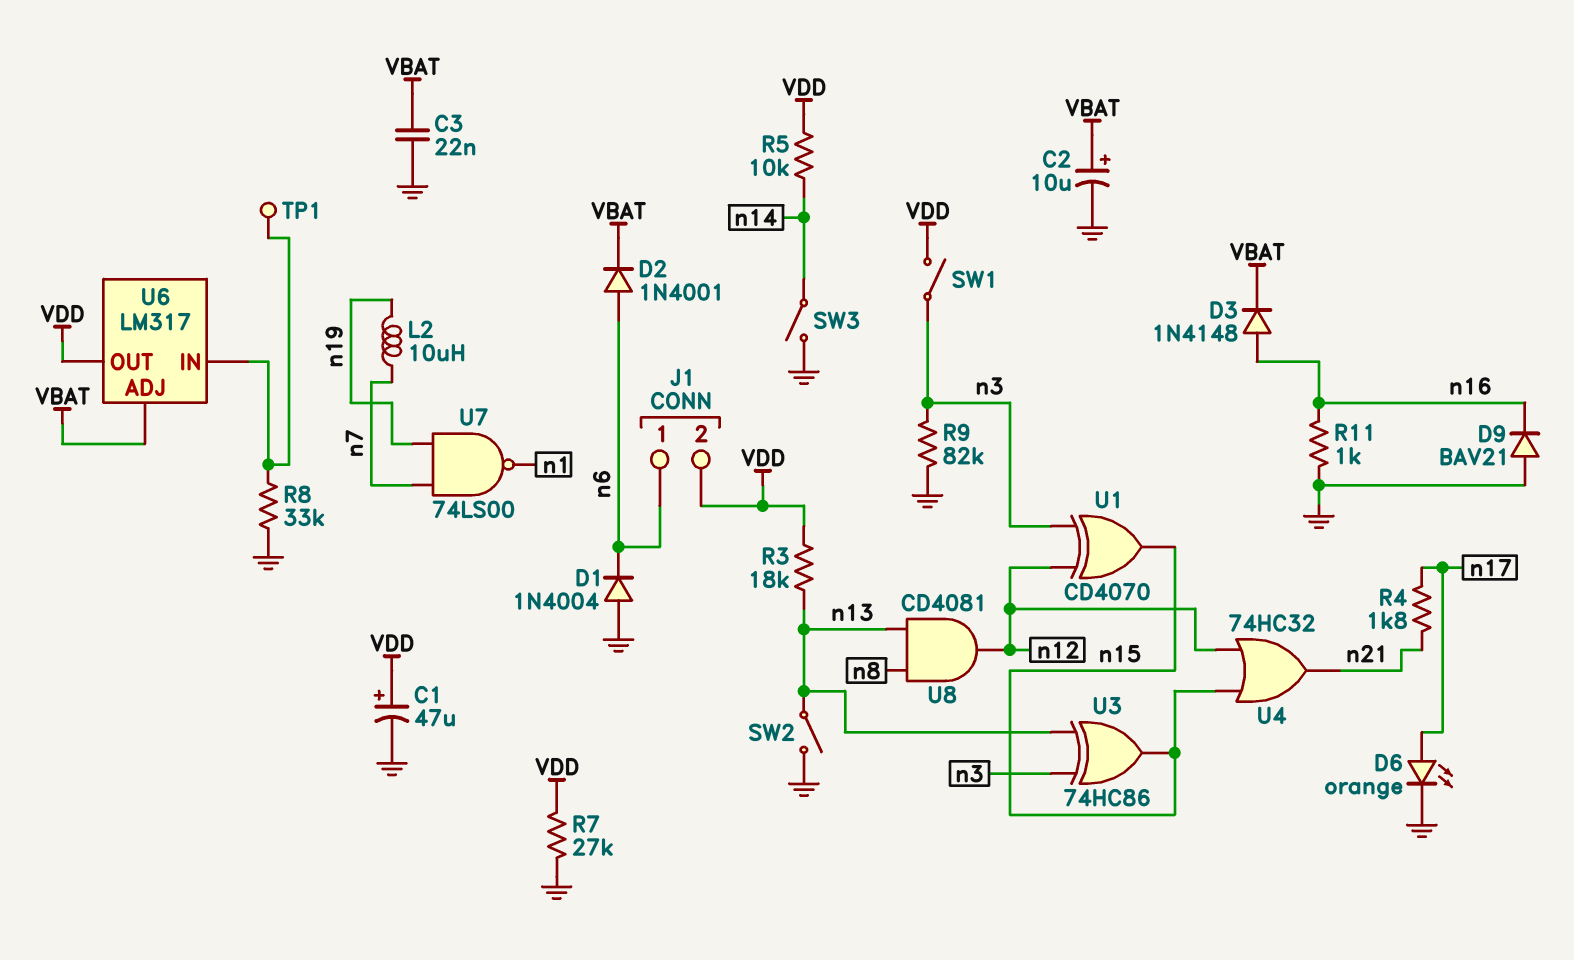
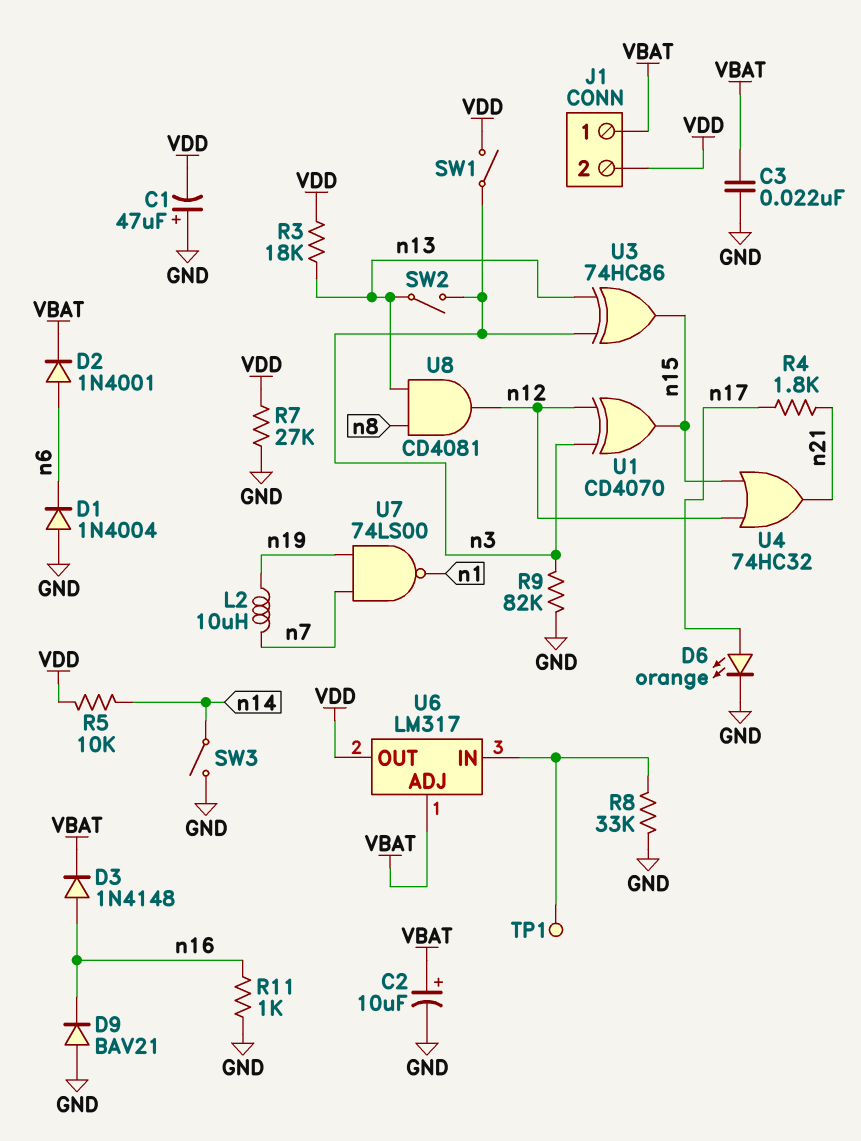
C1: 47uF (plus VDD, minus GND) -> 47uF (plus GND, minus VDD)
J1 pin 1: n6 -> VBAT
SW2: switch (GND, n13) -> switch (n3, n13)

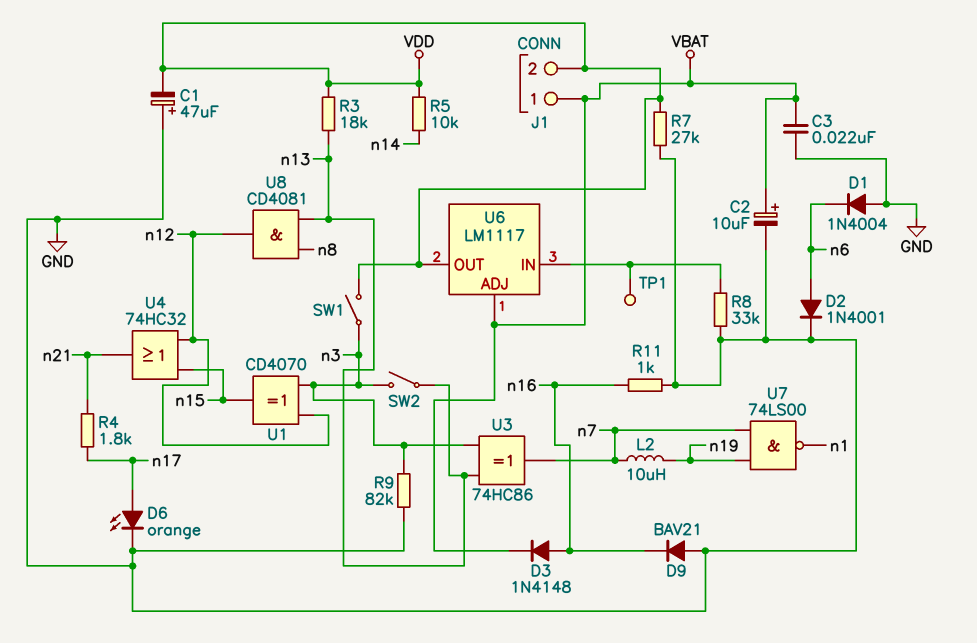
D2: diode 1N4001 (A n6, K VBAT) -> diode 1N4001 (A n6, K GND)
SW3: switch (GND, n14) -> none
U3: XOR 74HC86 (in n3, in n13, out n15) -> XOR 74HC86 (in n3, in n13, out n7)
U6: LM317 -> LM1117

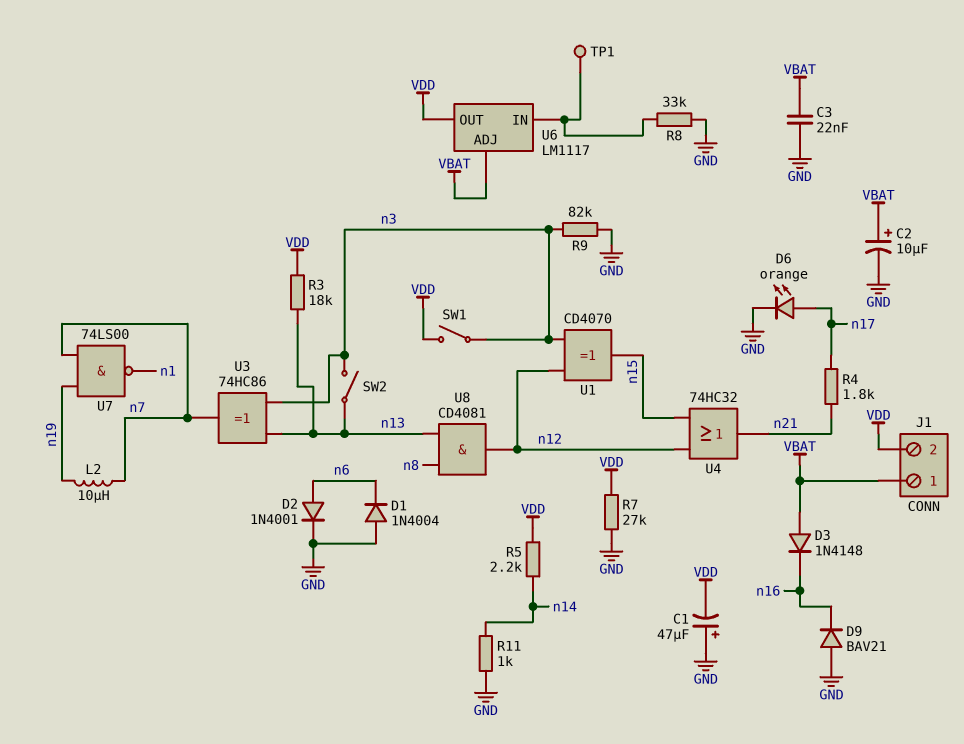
D3: diode 1N4148 (A n16, K VBAT) -> diode 1N4148 (A VBAT, K n16)
R5: 10k (VDD, n14) -> 2.2k (VDD, n14)
R11: 1k (GND, n16) -> 1k (GND, n14)

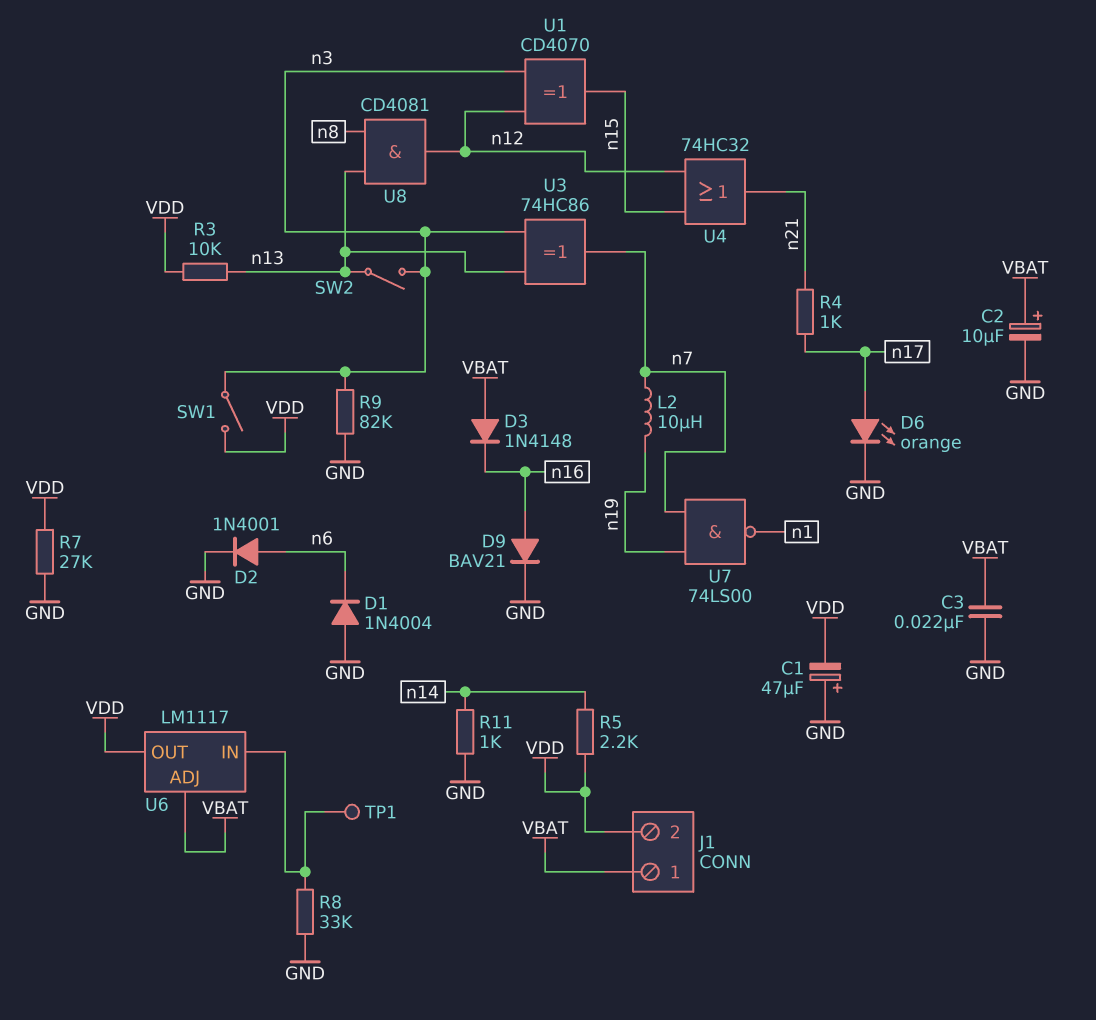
D9: diode BAV21 (A GND, K n16) -> diode BAV21 (A n16, K GND)
R3: 18k (VDD, n13) -> 10k (VDD, n13)
R4: 1.8k (n17, n21) -> 1k (n17, n21)

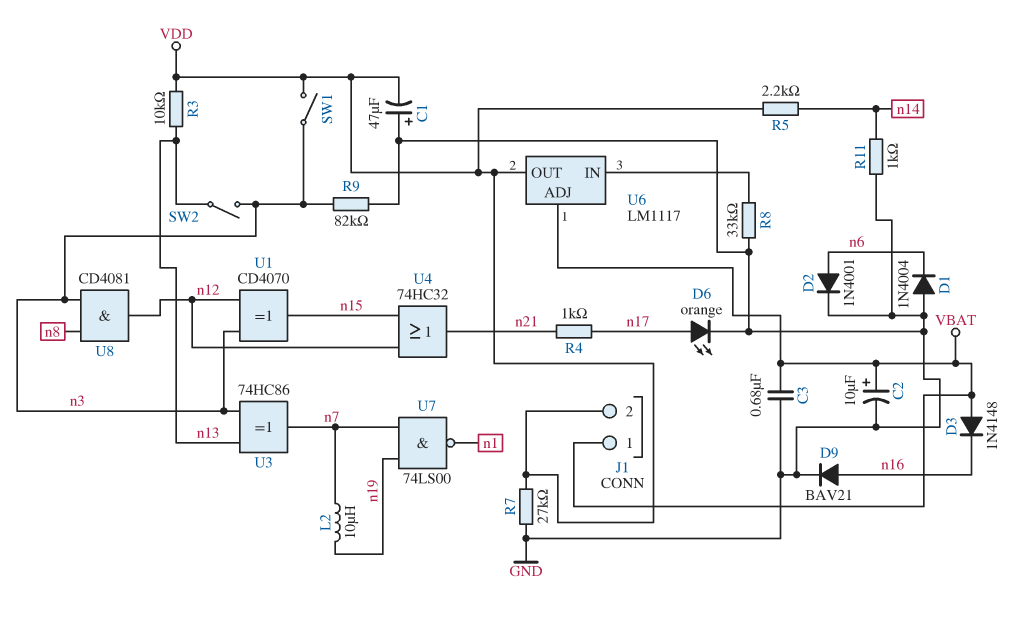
C3: 22nF (GND, VBAT) -> 680nF (GND, VBAT)
TP1: test point (U6/IN) -> none
U8: AND CD4081 (in n8, in n13, out n12) -> AND CD4081 (in n3, in n8, out n12)

